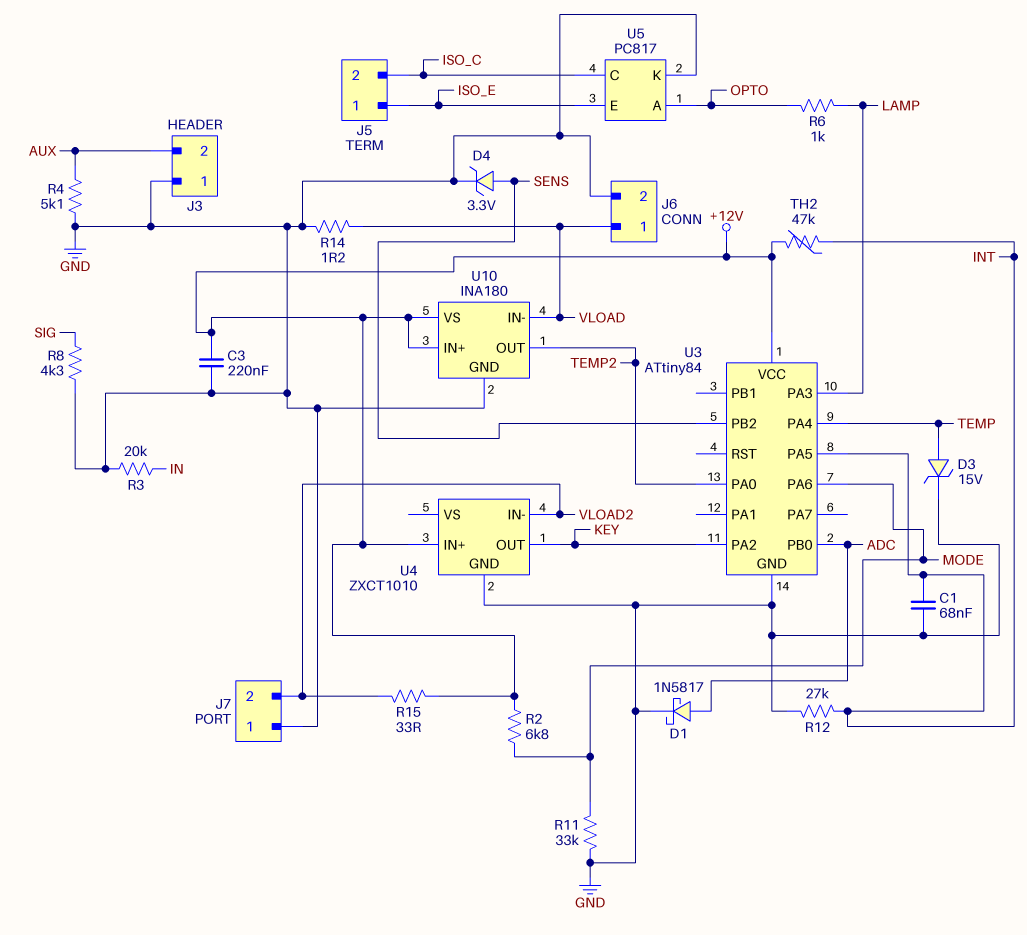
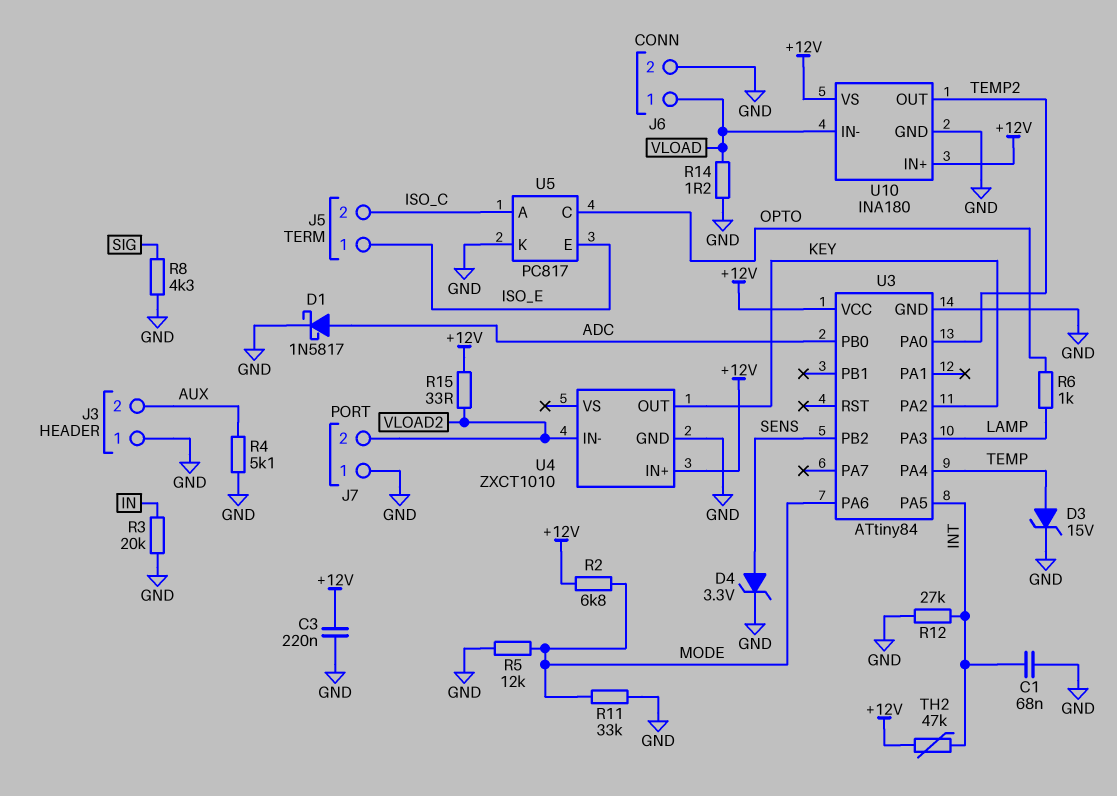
R5: none -> 12k (GND, MODE)
U5 pin A: OPTO -> ISO_C
U5 pin C: ISO_C -> OPTO

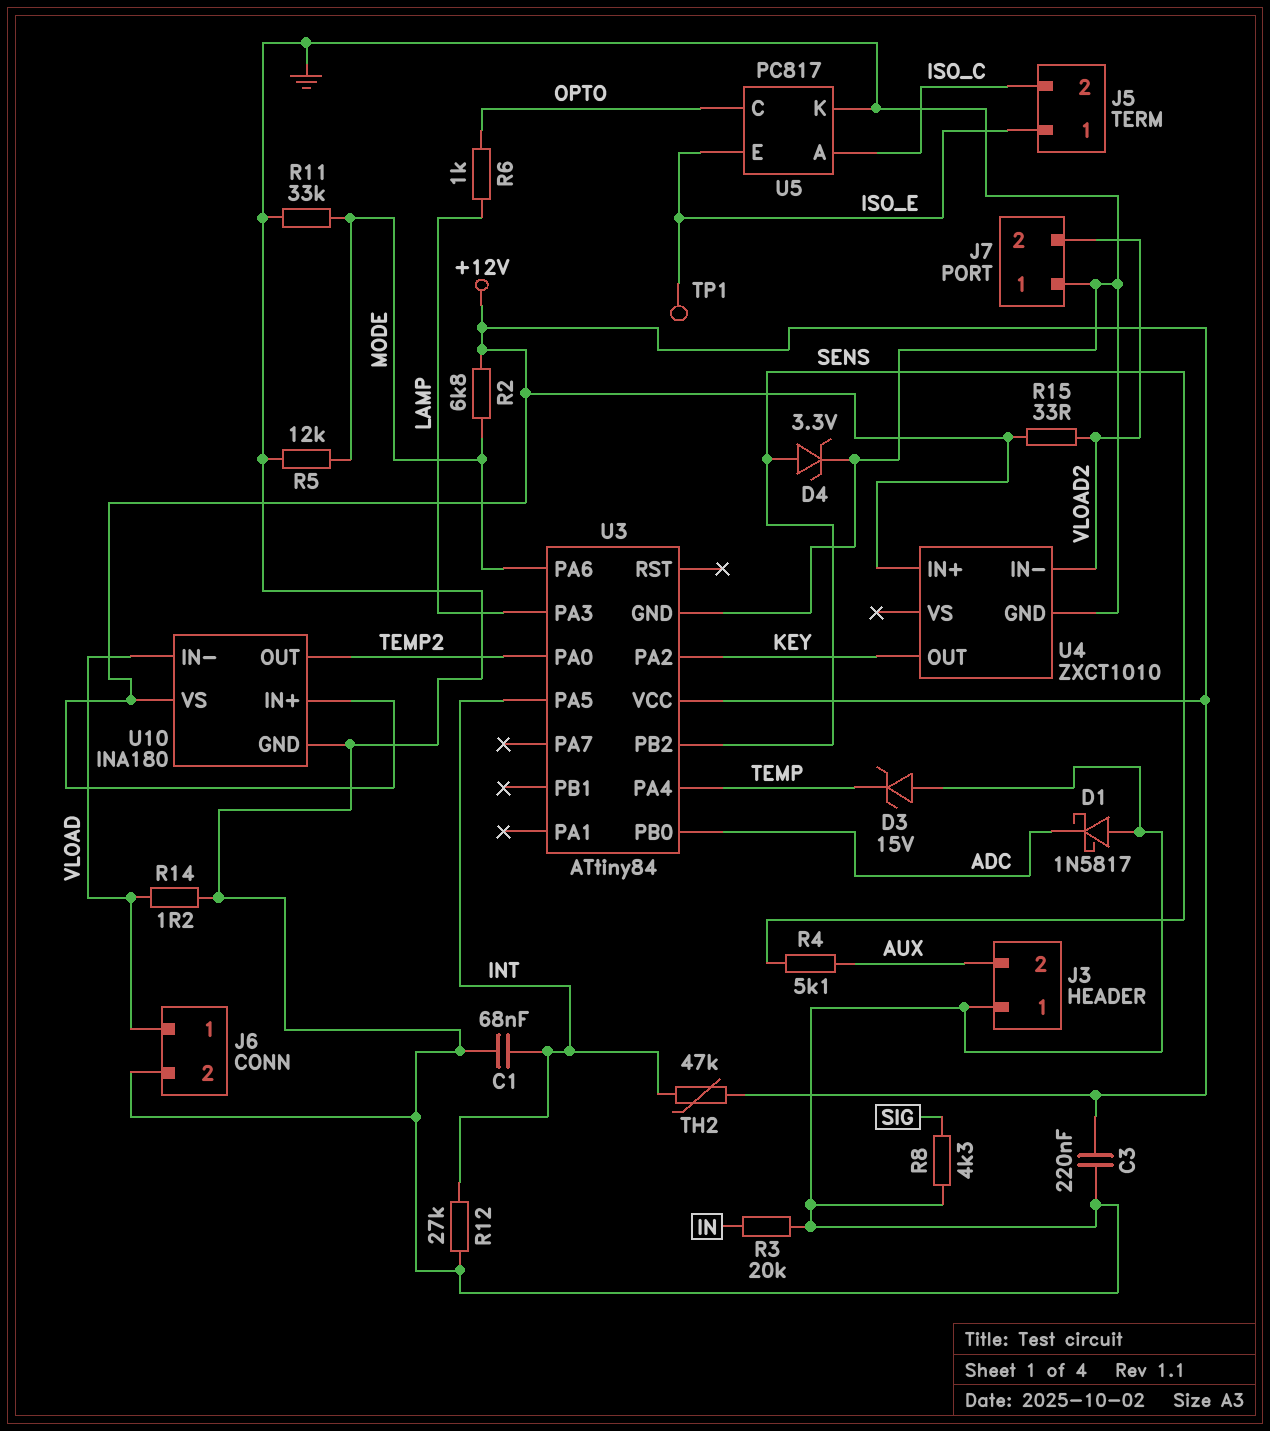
D1: schottky 1N5817 (A ADC, K GND) -> schottky 1N5817 (A GND, K ADC)
D3: zener 15V (A TEMP, K GND) -> zener 15V (A GND, K TEMP)
R4: 5.1k (AUX, GND) -> 5.1k (AUX, SENS)
TP1: none -> test point (ISO_E)

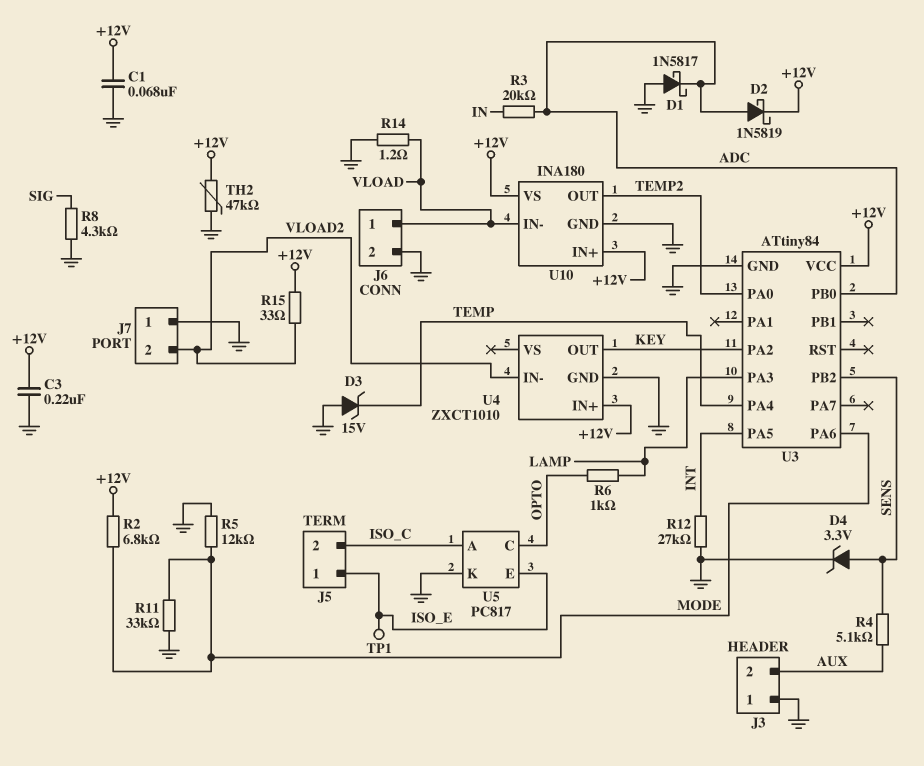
C1: 68nF (GND, INT) -> 68nF (+12V, GND)
D2: none -> schottky 1N5819 (A ADC, K +12V)
R3: 20k (GND, IN) -> 20k (ADC, IN)
TH2: 47k (+12V, INT) -> 47k (+12V, GND)

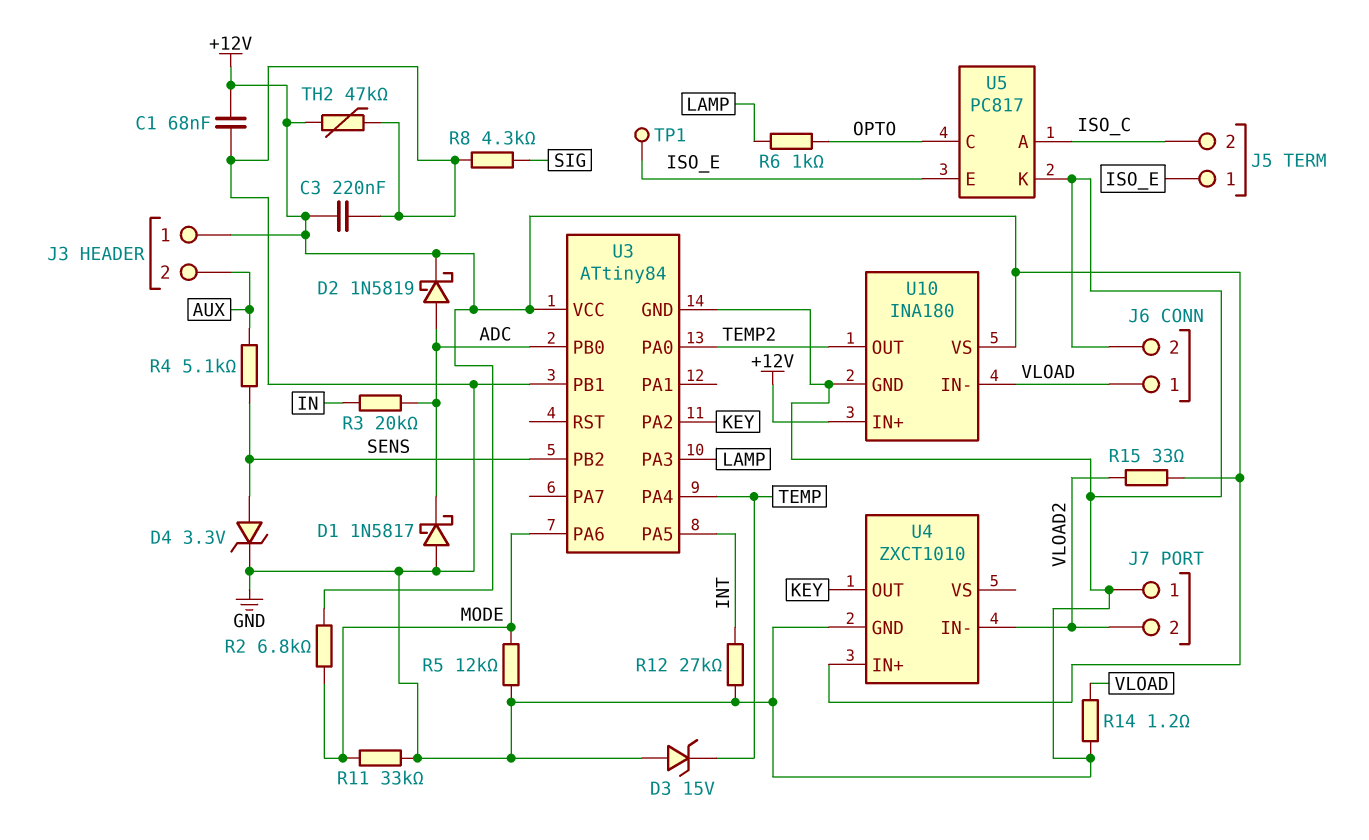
J3 pin 1: GND -> +12V
U3 pin PB1: none -> GND

